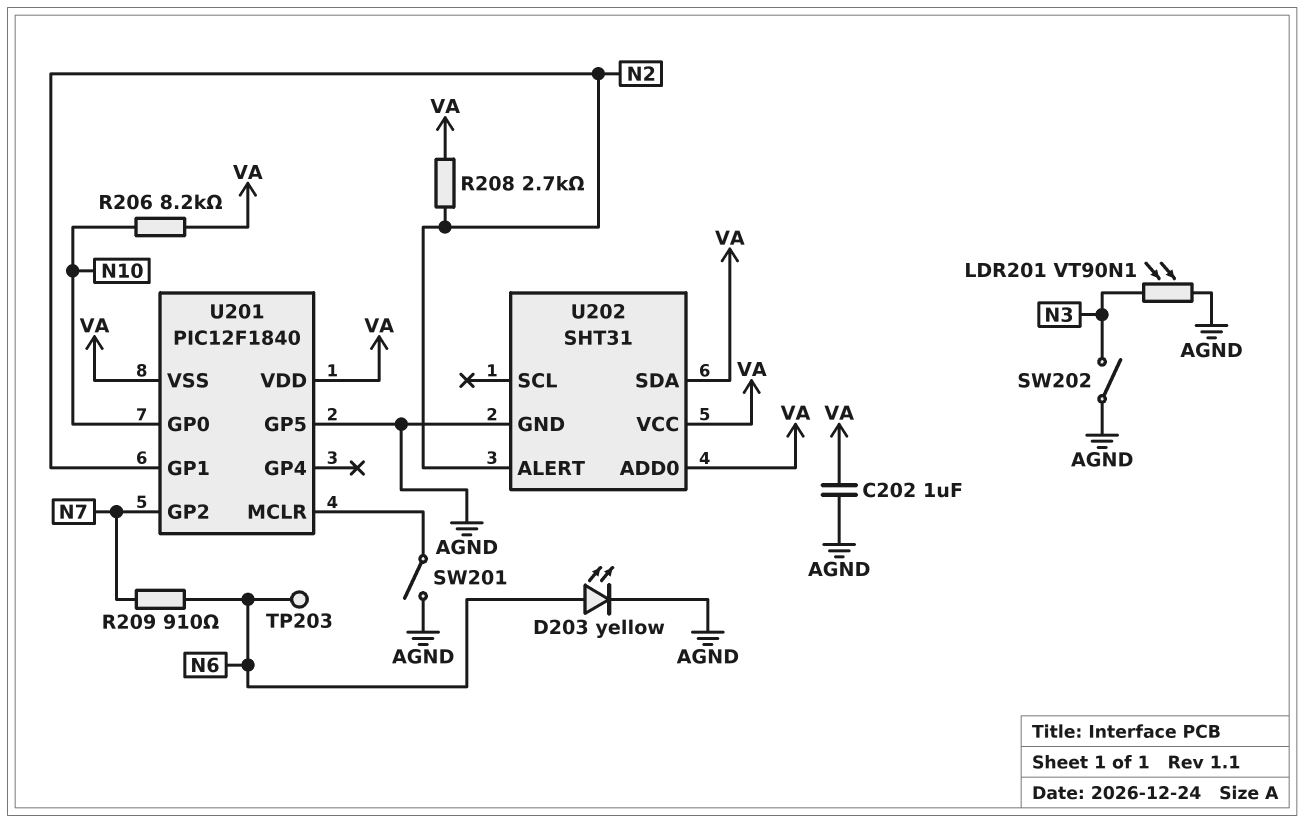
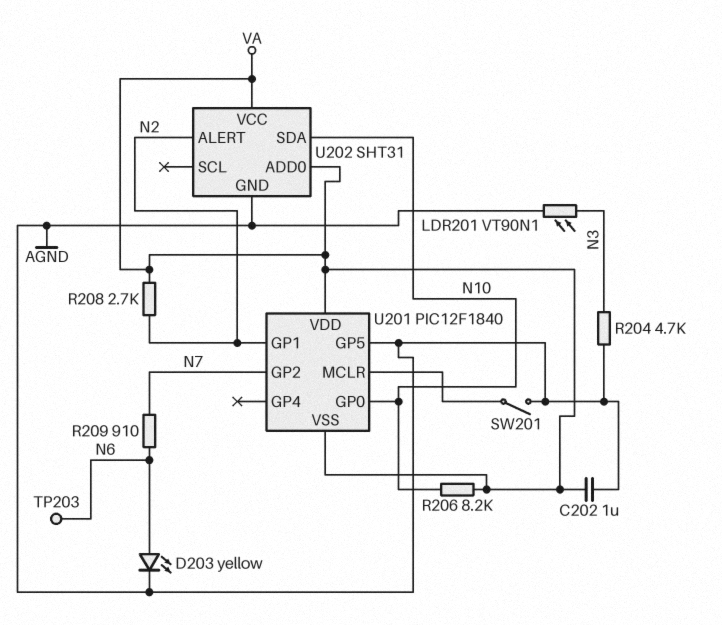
R204: none -> 4.7k (AGND, N3)
SW202: switch (AGND, N3) -> none
U202 pin SDA: VA -> N10

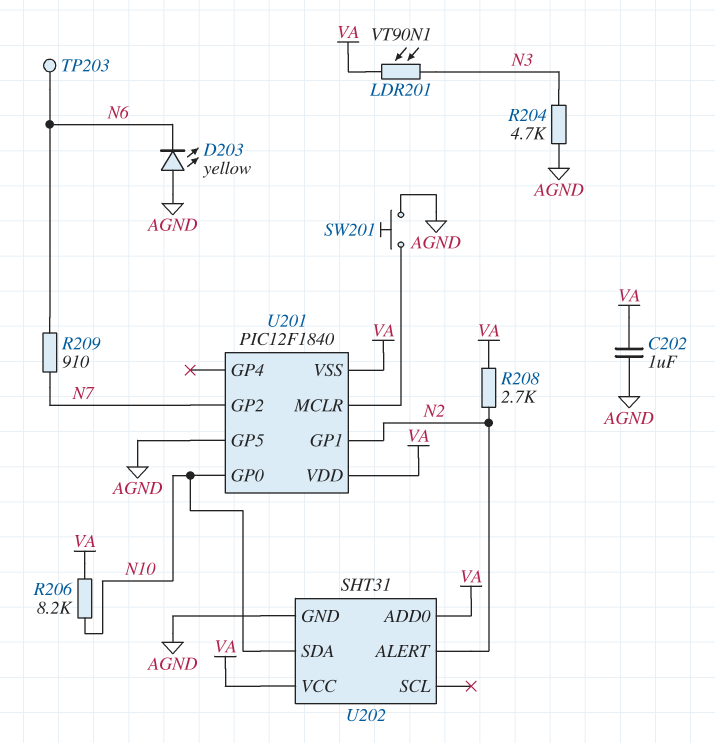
D203: LED yellow (A N6, K AGND) -> LED yellow (A AGND, K N6)
LDR201: VT90N1 (AGND, N3) -> VT90N1 (N3, VA)
SW201: switch (AGND, U201/MCLR) -> button (AGND, U201/MCLR)

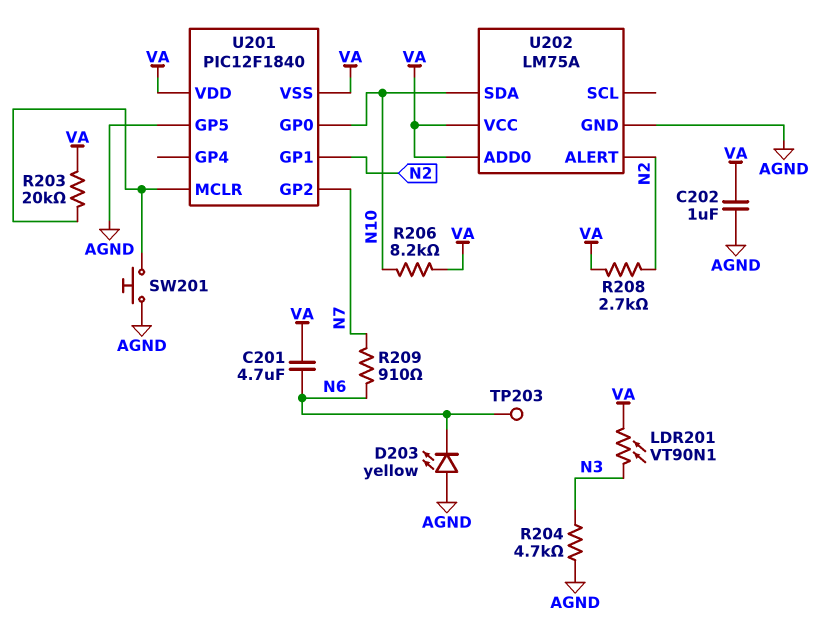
C201: none -> 4.7uF (N6, VA)
R203: none -> 20k (U201/MCLR, VA)
U202: SHT31 -> LM75A

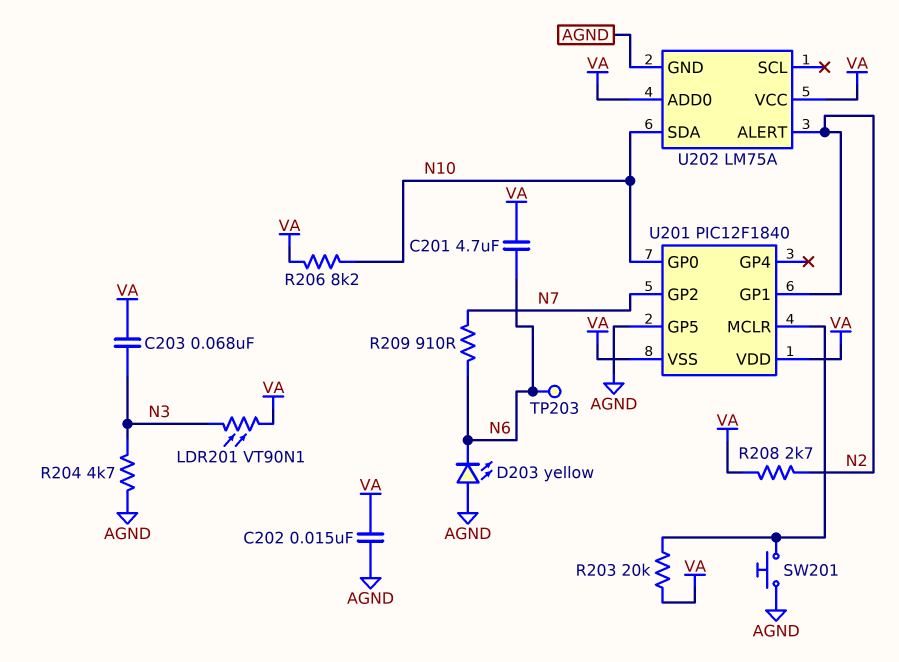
C202: 1uF (AGND, VA) -> 15nF (AGND, VA)
C203: none -> 68nF (N3, VA)

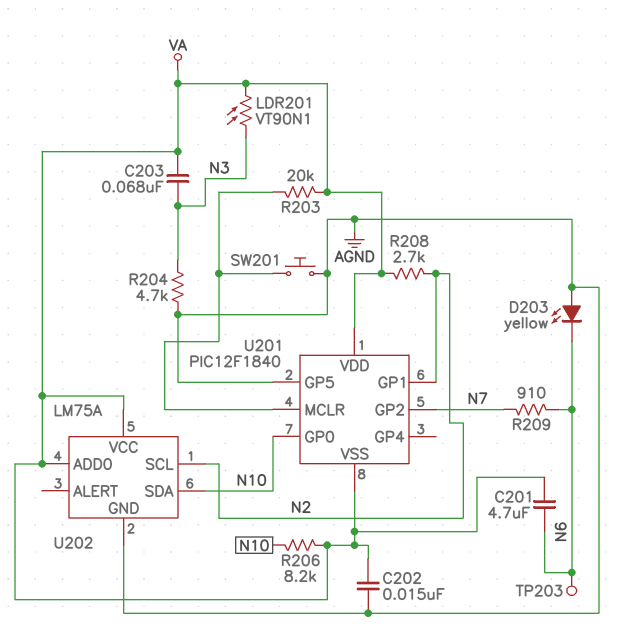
U202 pin ALERT: N2 -> none
U202 pin SCL: none -> N2

